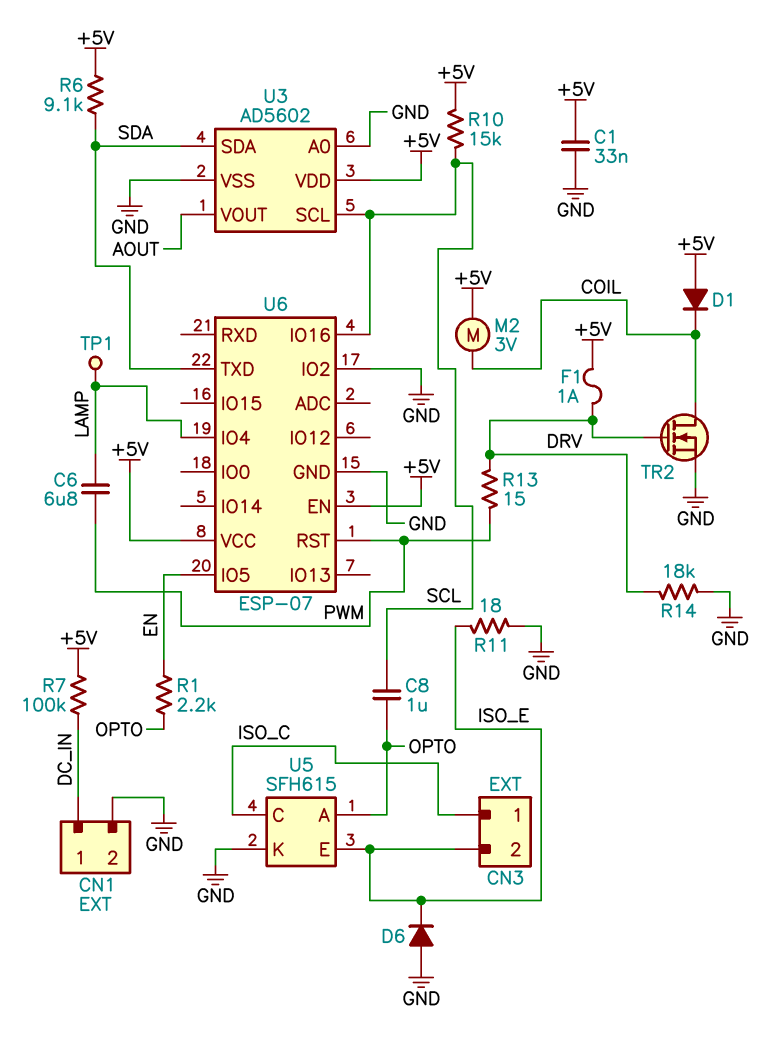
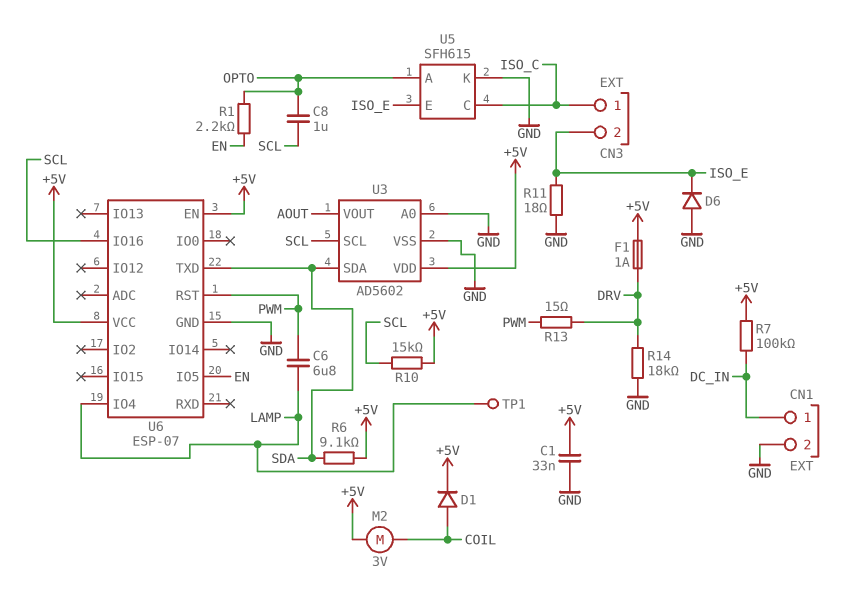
D1: diode (A +5V, K COIL) -> diode (A COIL, K +5V)
TR2: NMOS (G DRV, D COIL, S GND) -> none
U6 pin IO2: GND -> none

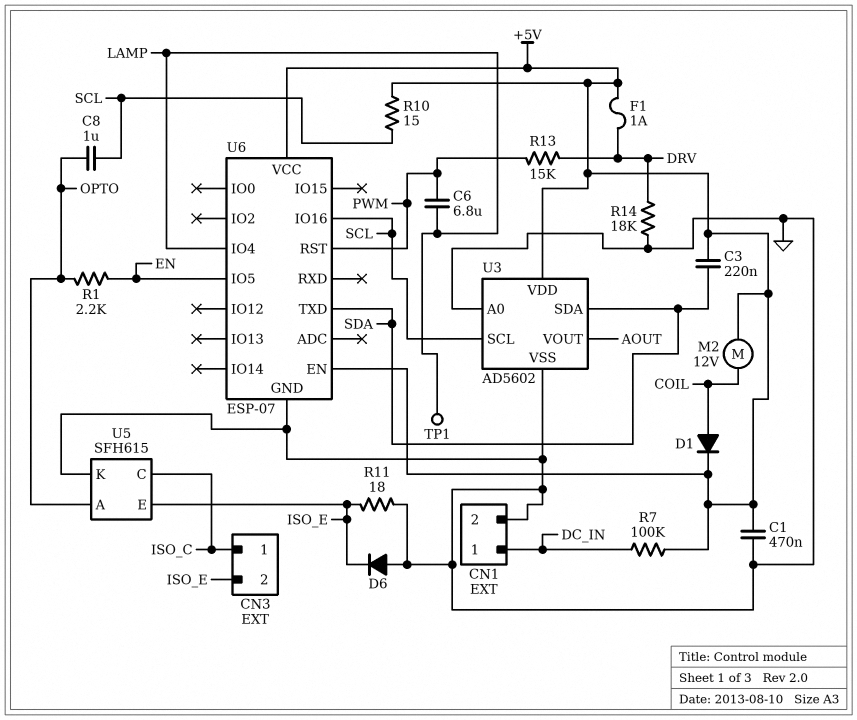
C1: 33nF (+5V, GND) -> 470nF (+5V, GND)
C3: none -> 220nF (+5V, SDA)
M2: motor 3V (+5V, COIL) -> motor 12V (+5V, COIL)
R6: 9.1k (+5V, SDA) -> none
R10: 15k (+5V, SCL) -> 15 (+5V, SCL)
R13: 15 (DRV, PWM) -> 15k (DRV, PWM)

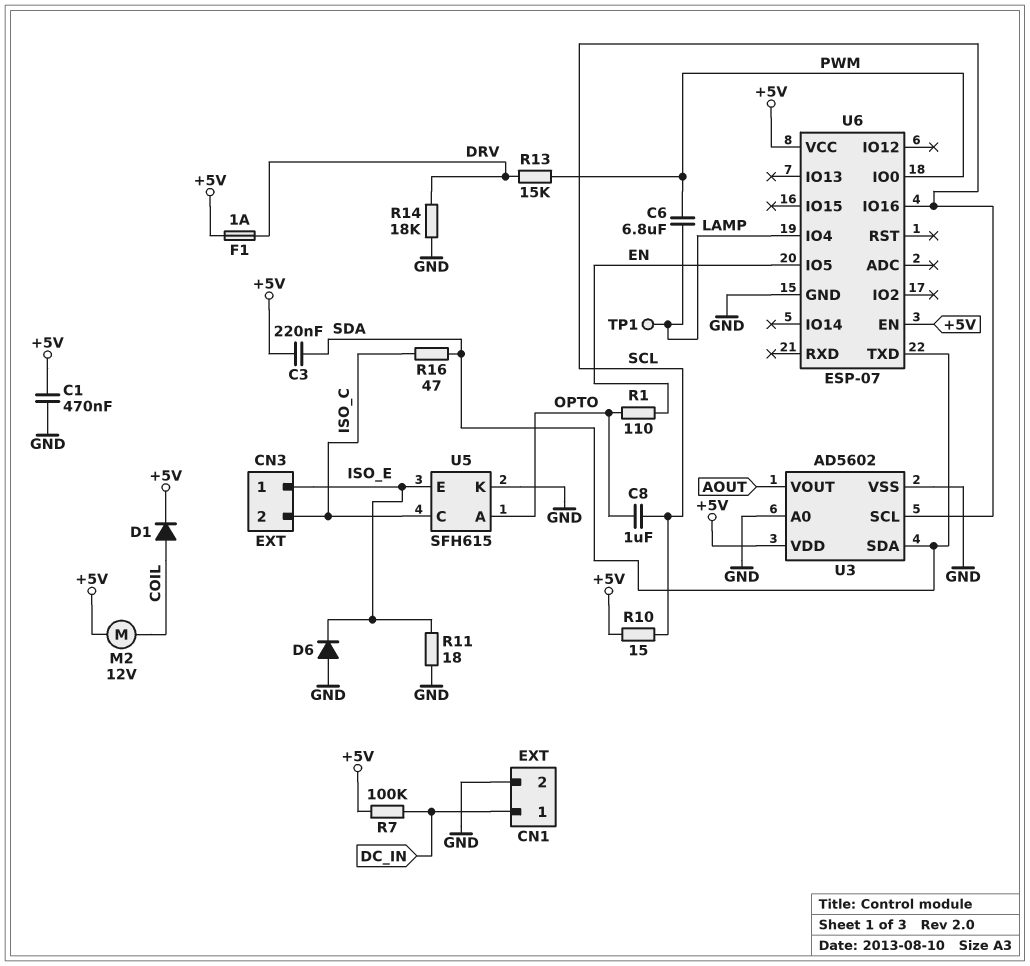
CN3 pin 1: ISO_C -> ISO_E
CN3 pin 2: ISO_E -> ISO_C
R1: 2.2k (EN, OPTO) -> 110 (EN, OPTO)
R16: none -> 47 (ISO_C, SDA)
U6 pin IO0: none -> PWM
U6 pin RST: PWM -> none

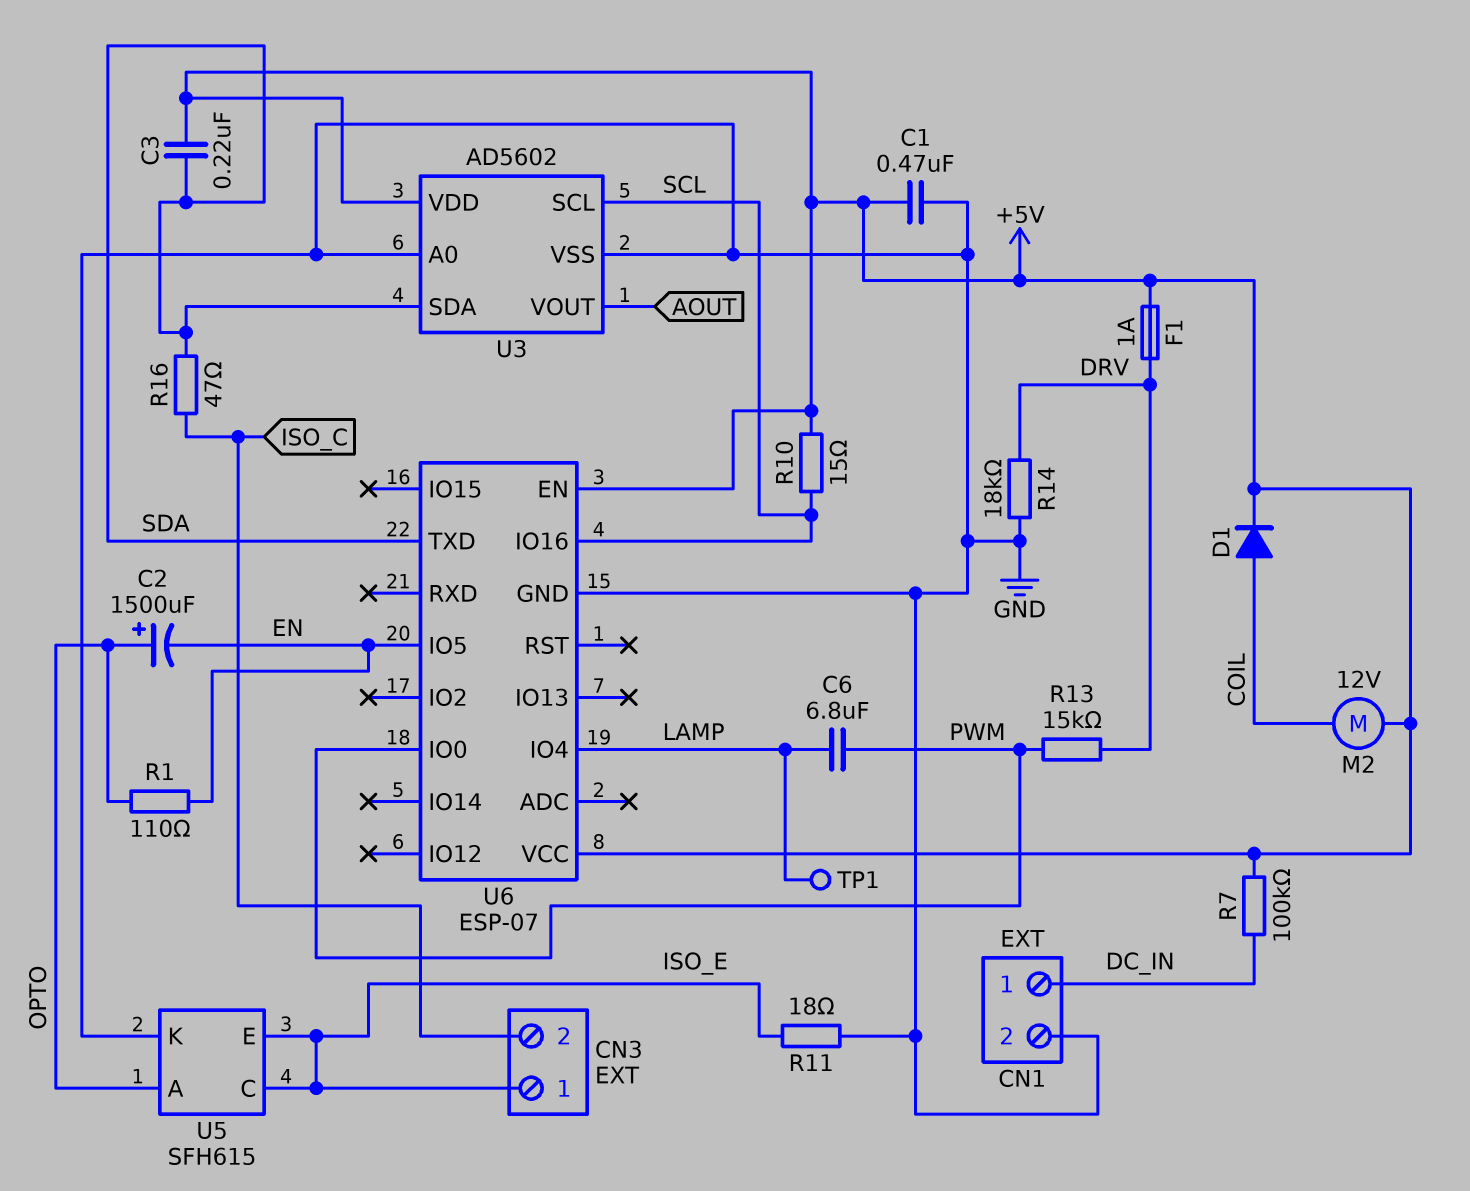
C2: none -> 1500uF (plus OPTO, minus EN)
C8: 1uF (OPTO, SCL) -> none
D6: diode (A GND, K ISO_E) -> none
U5 pin C: ISO_C -> ISO_E

